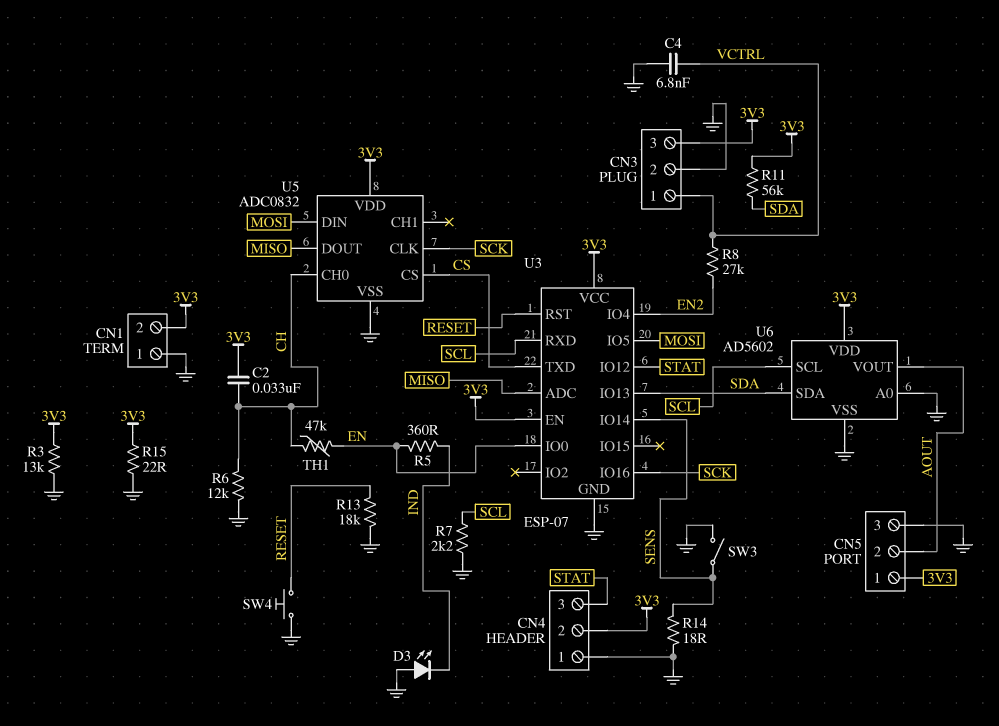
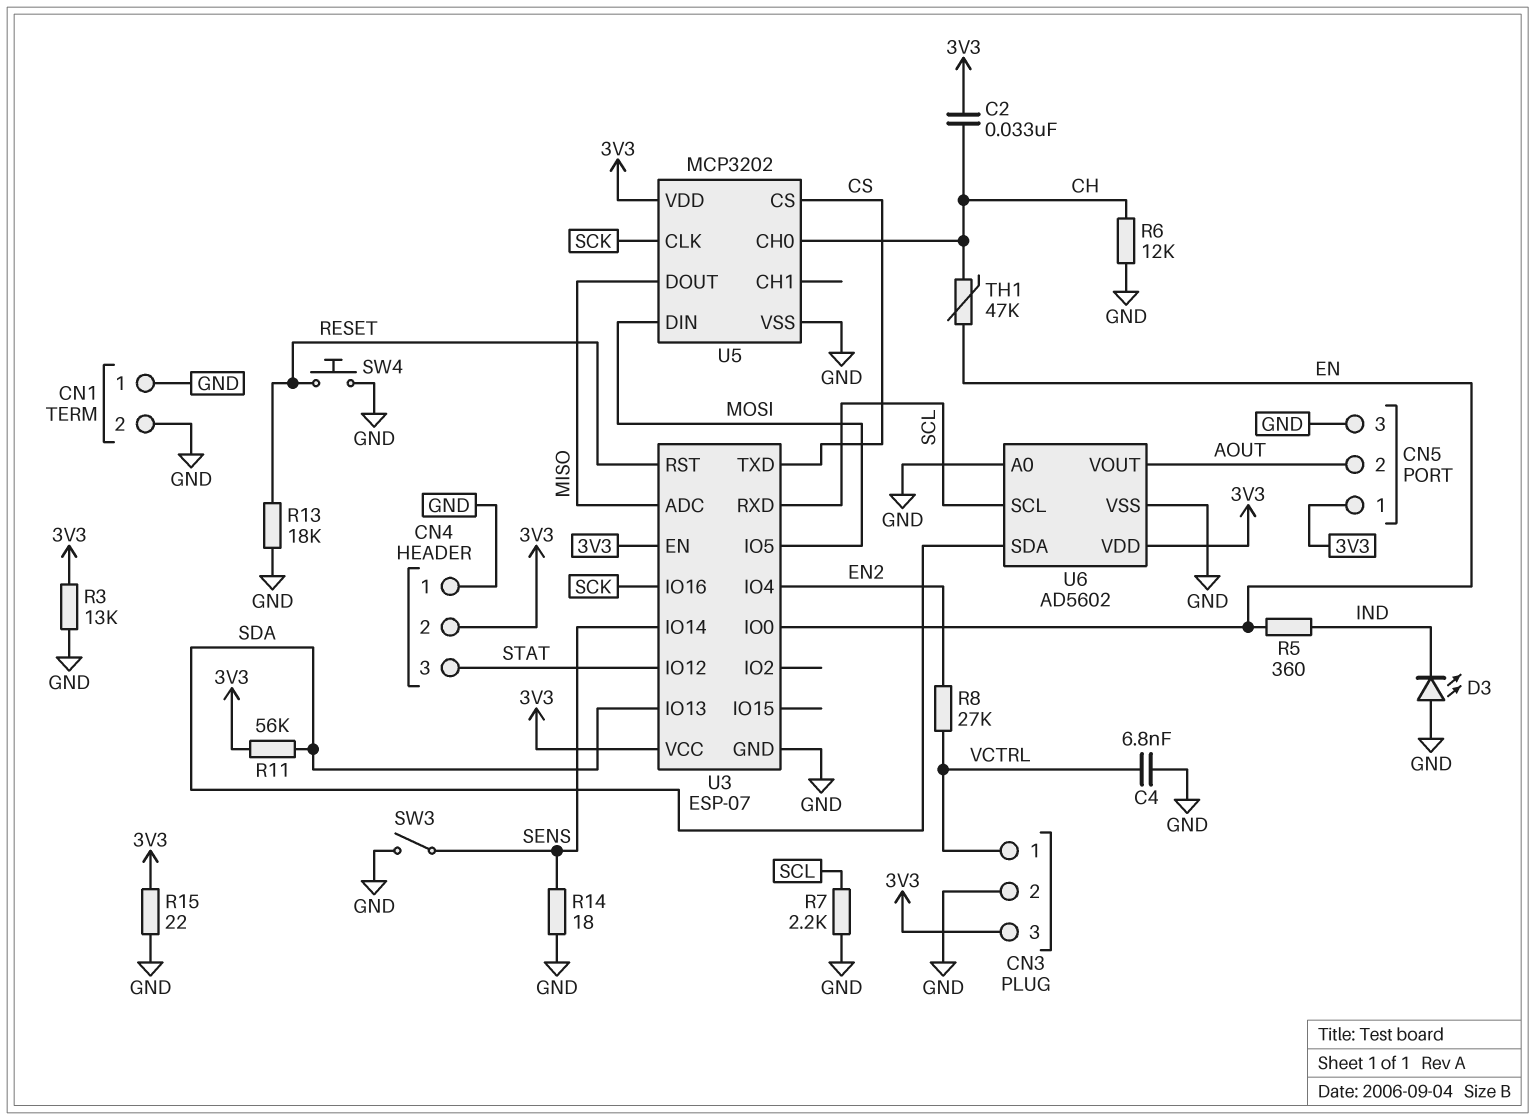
CN1 pin 2: 3V3 -> GND
U5: ADC0832 -> MCP3202

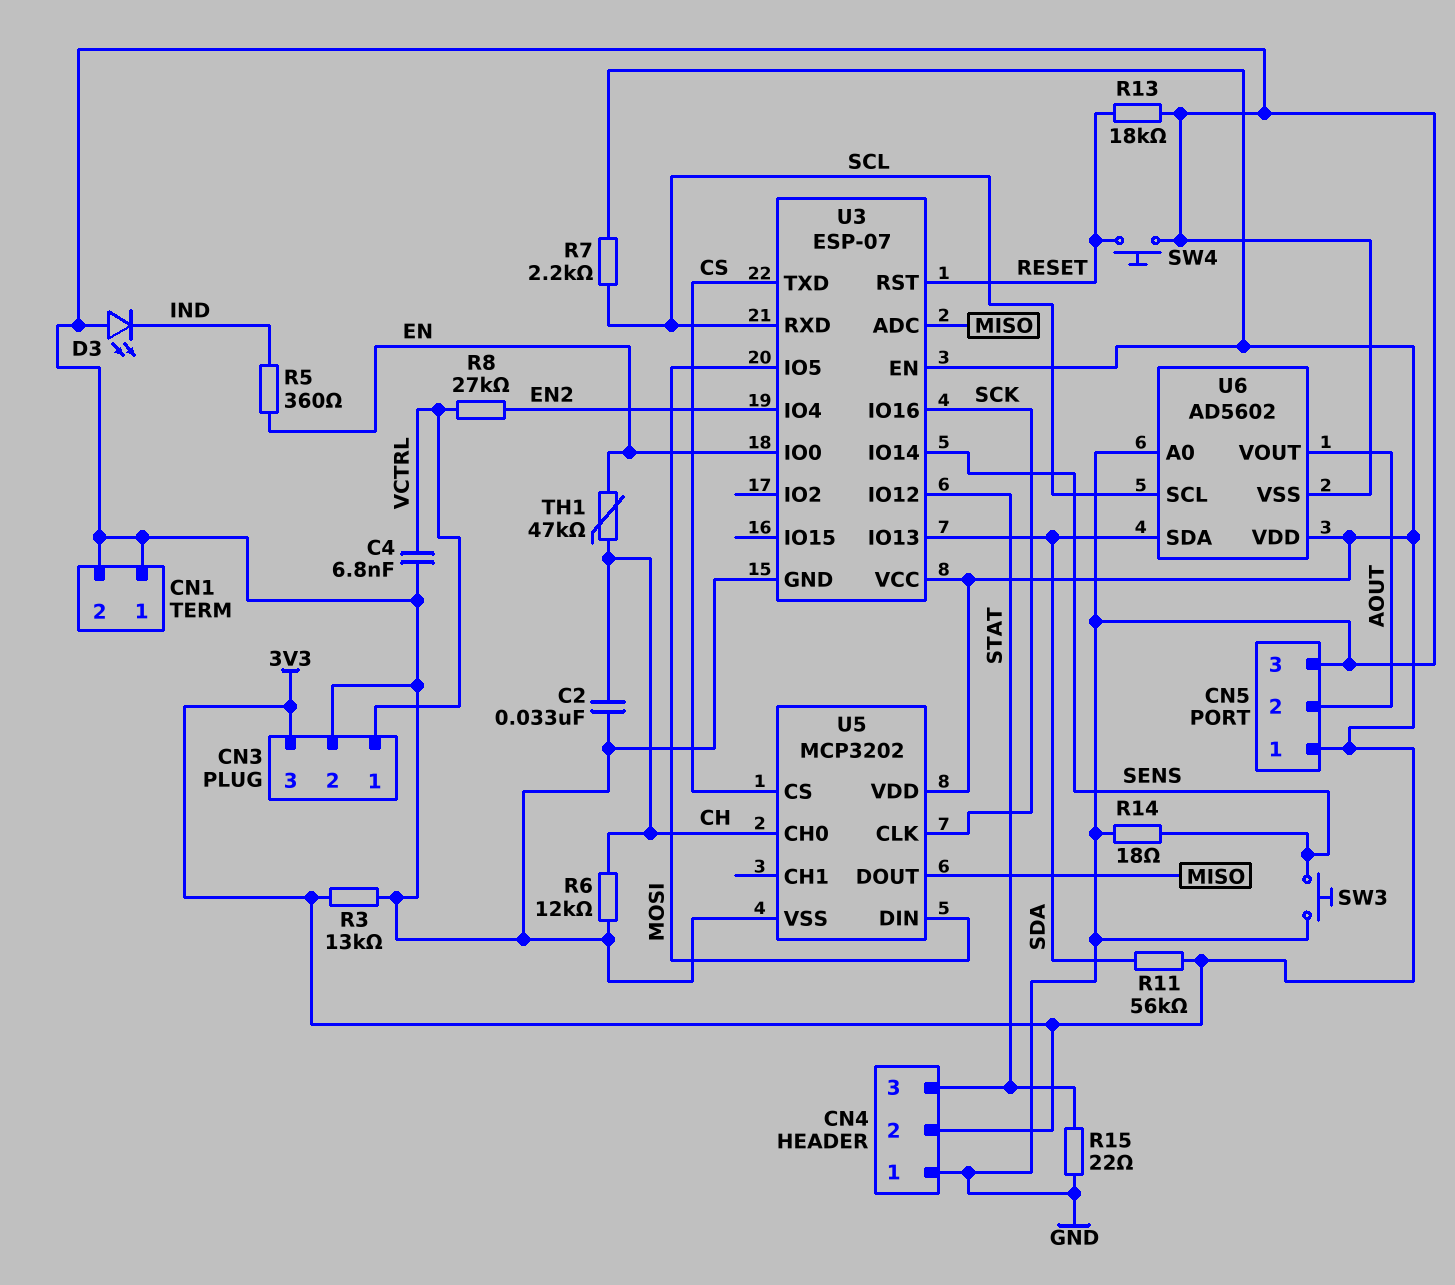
C2: 33nF (3V3, CH) -> 33nF (CH, GND)
R7: 2.2k (GND, SCL) -> 2.2k (3V3, SCL)
R15: 22 (3V3, GND) -> 22 (GND, STAT)
SW3: switch (GND, SENS) -> button (GND, SENS)

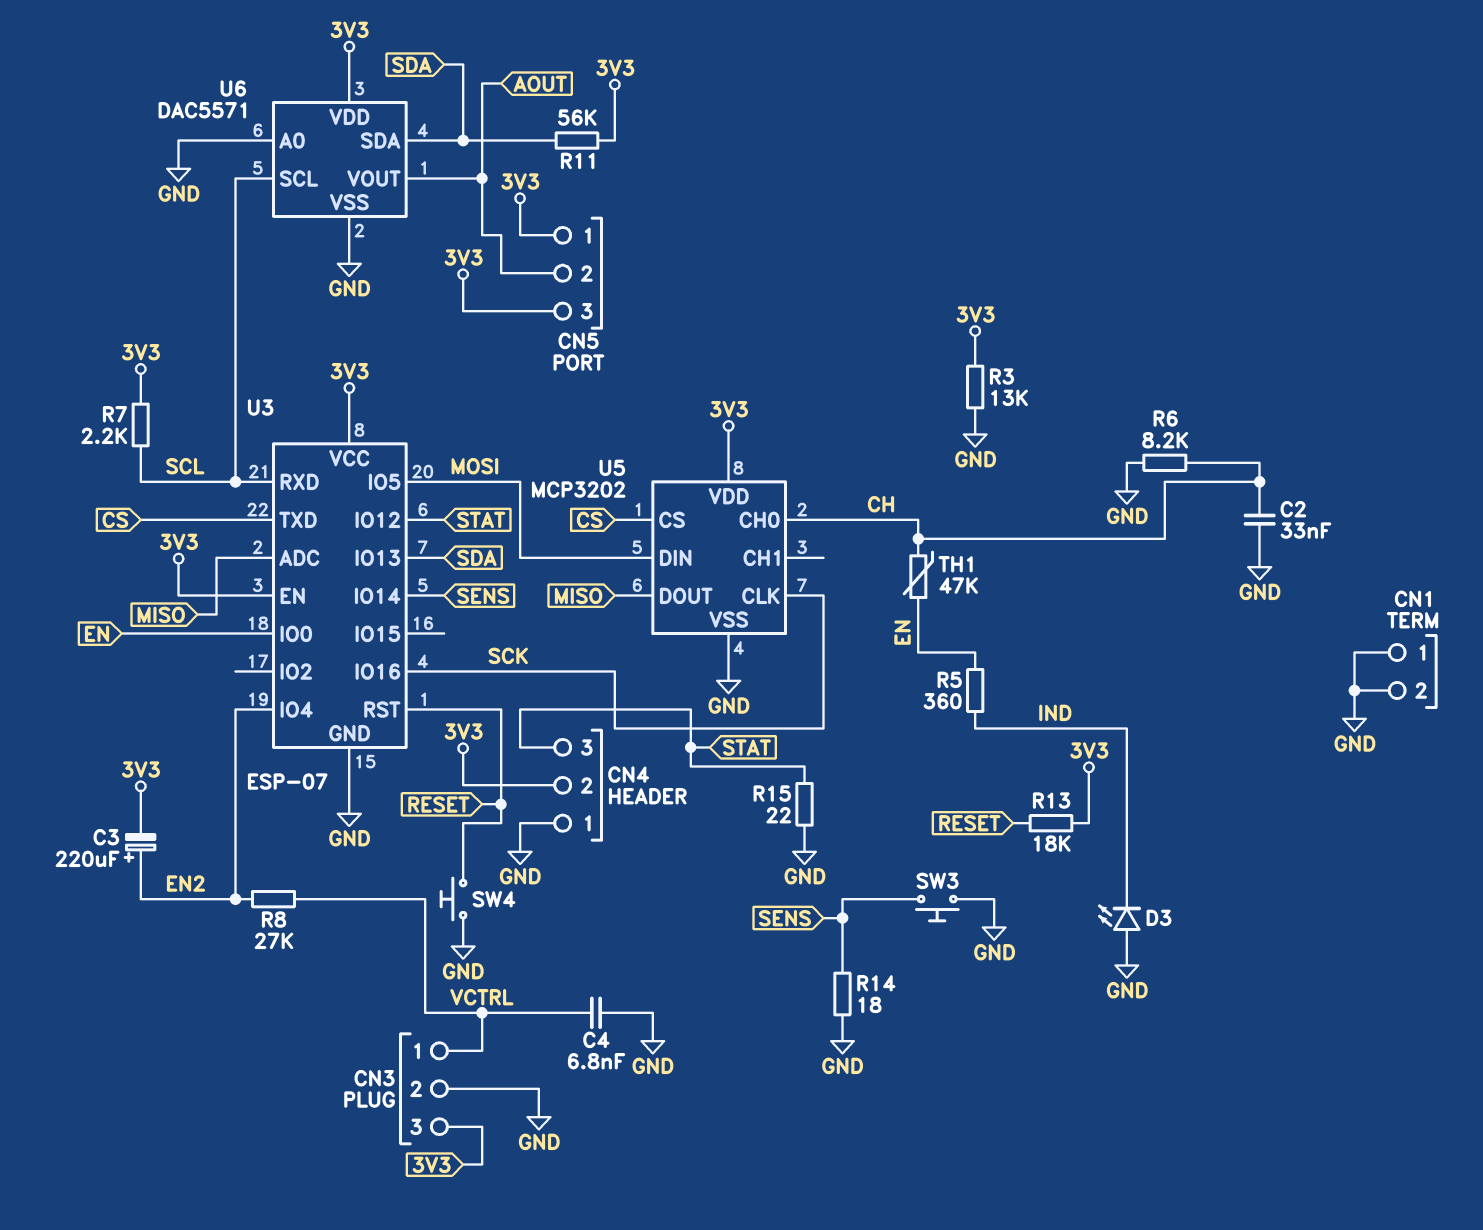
C3: none -> 220uF (plus EN2, minus 3V3)
CN5 pin 3: GND -> 3V3
R6: 12k (CH, GND) -> 8.2k (CH, GND)
R13: 18k (GND, RESET) -> 18k (3V3, RESET)
U6: AD5602 -> DAC5571

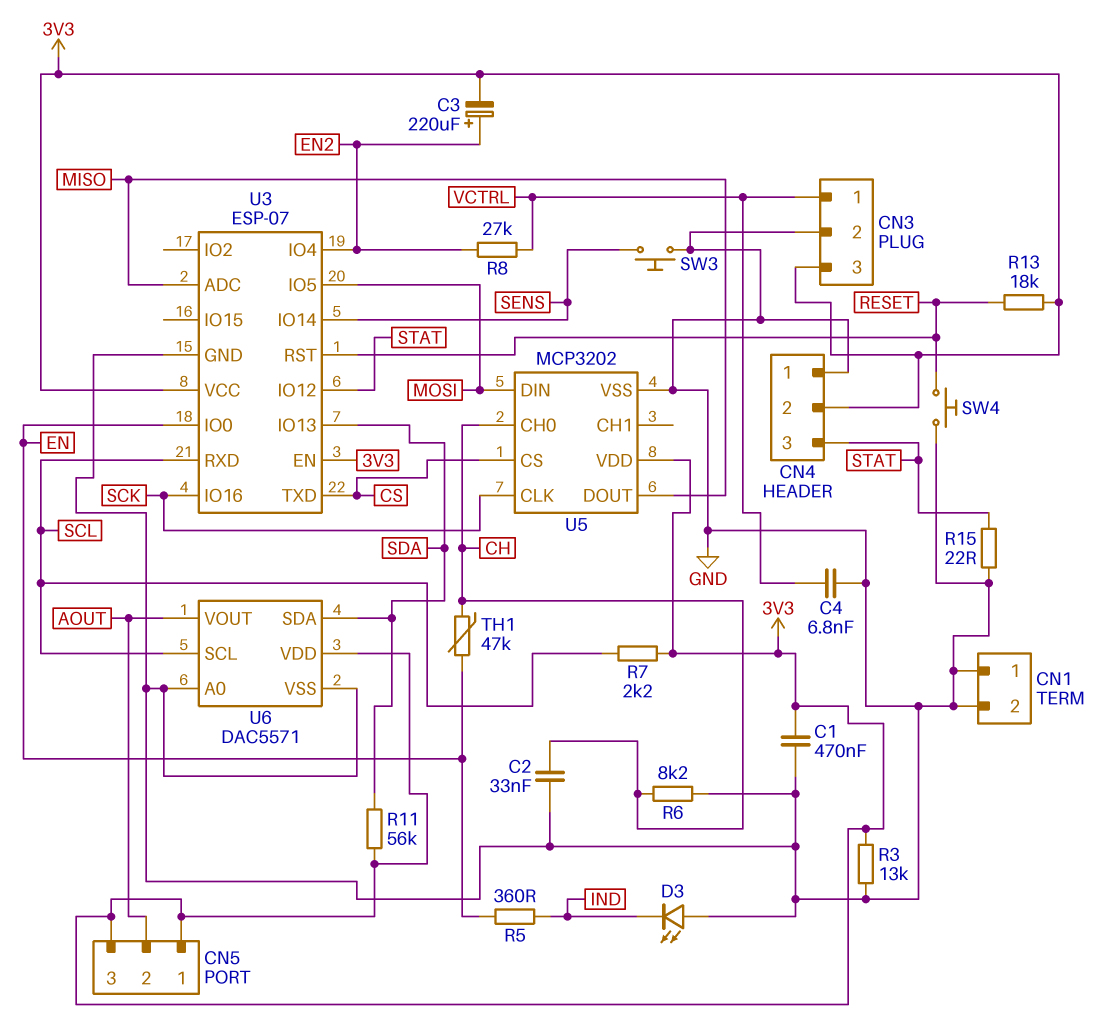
C1: none -> 470nF (3V3, GND)
R14: 18 (GND, SENS) -> none

